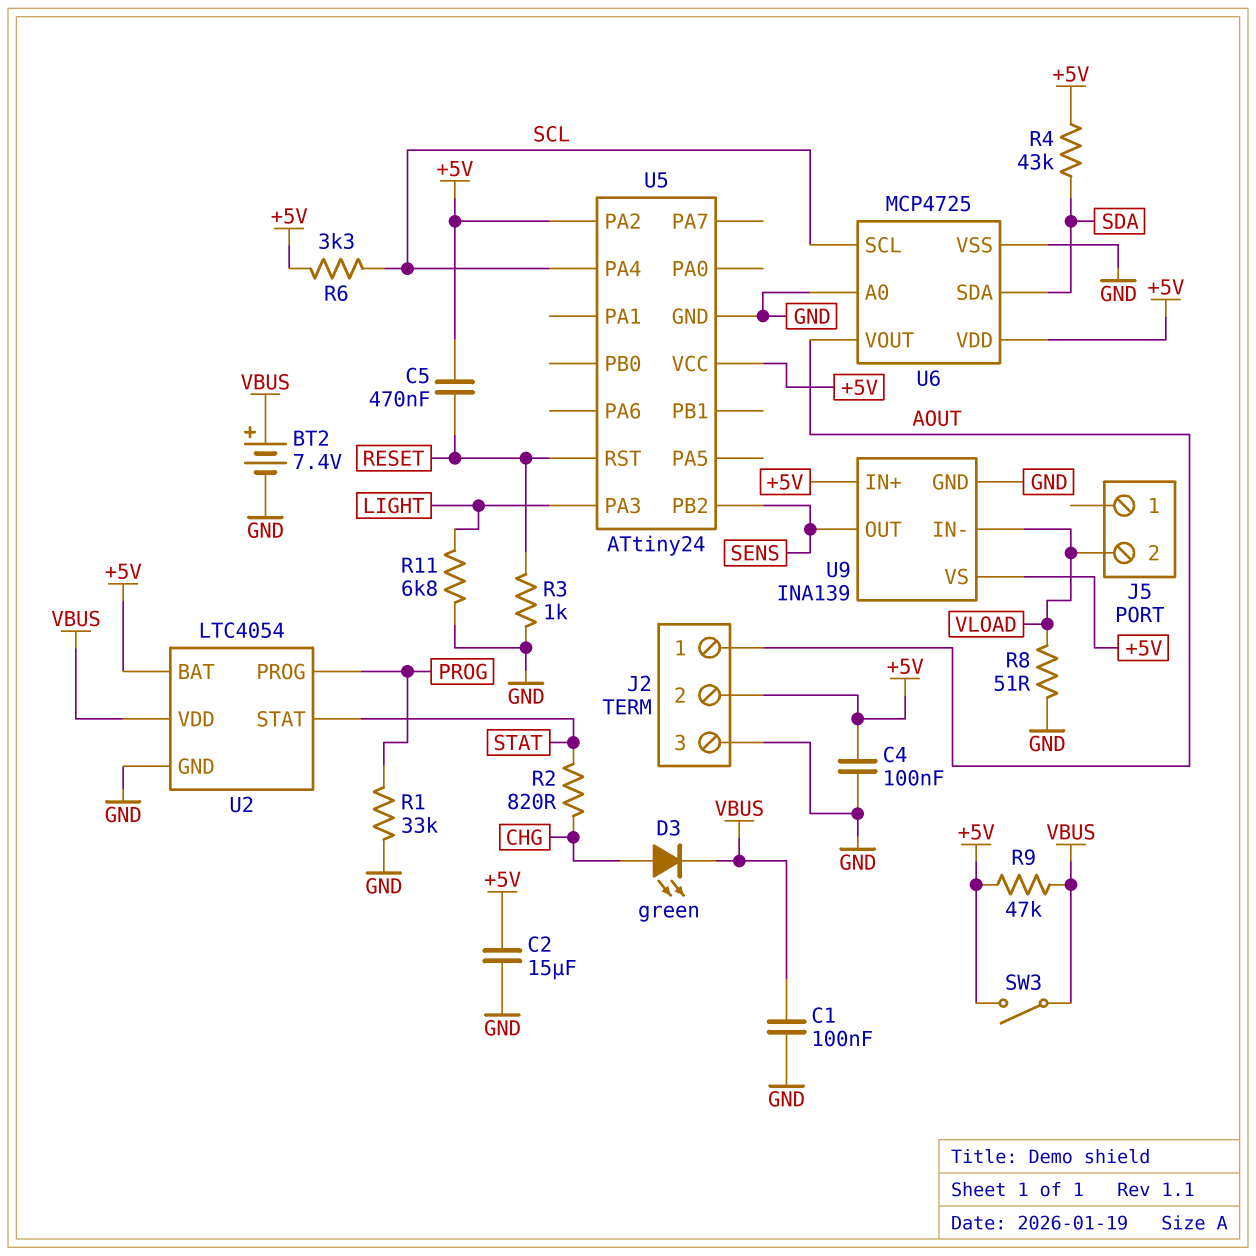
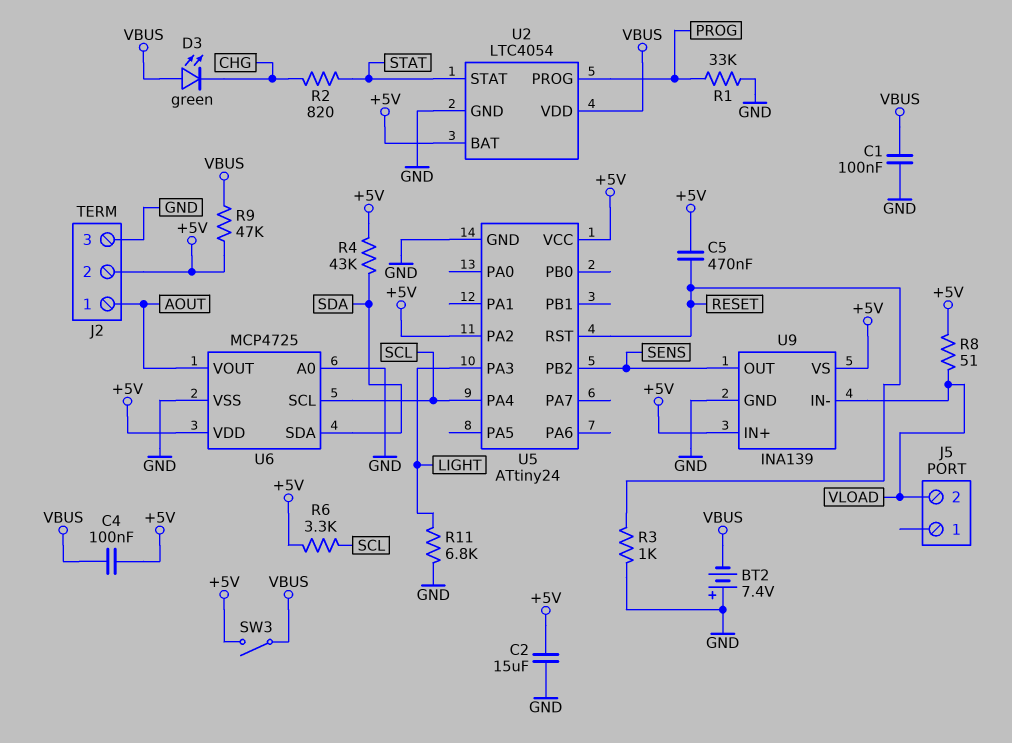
BT2: 7.4V (plus VBUS, minus GND) -> 7.4V (plus GND, minus VBUS)
C4: 100nF (+5V, GND) -> 100nF (+5V, VBUS)
D3: LED green (A CHG, K VBUS) -> LED green (A VBUS, K CHG)
R8: 51 (GND, VLOAD) -> 51 (+5V, VLOAD)

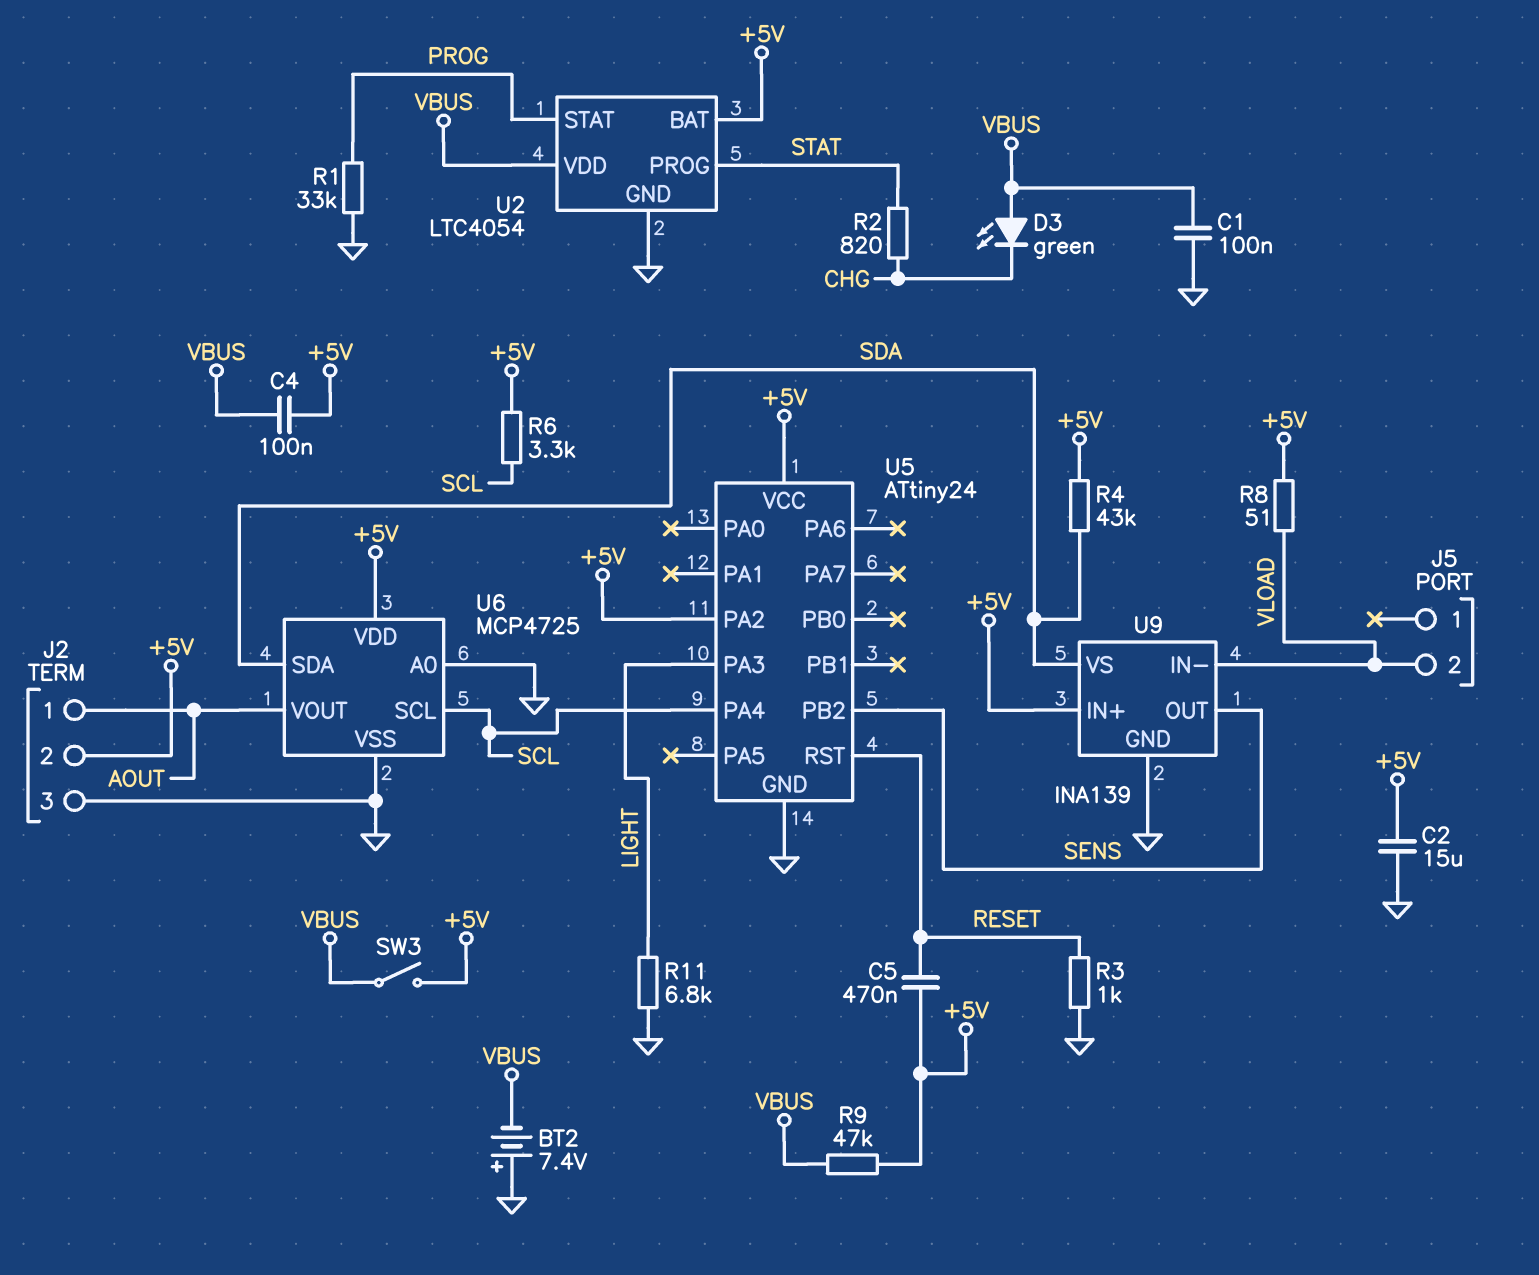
U2 pin PROG: PROG -> STAT
U2 pin STAT: STAT -> PROG
U9 pin VS: +5V -> SDA

